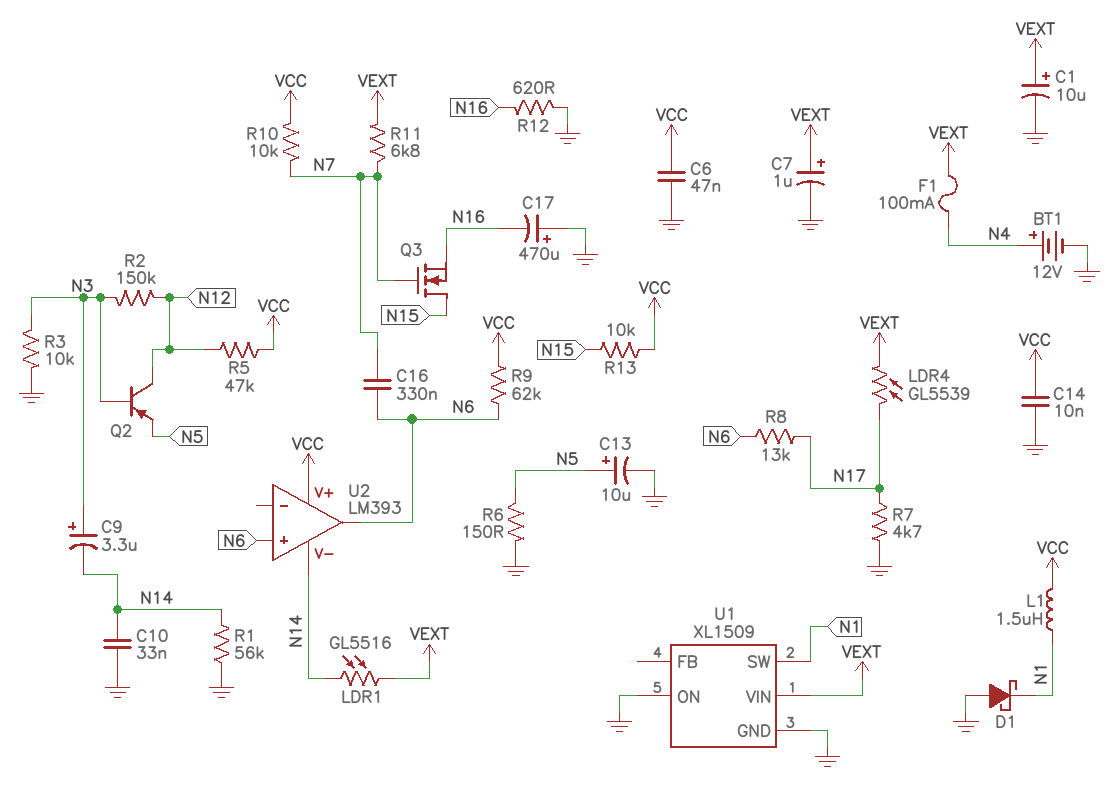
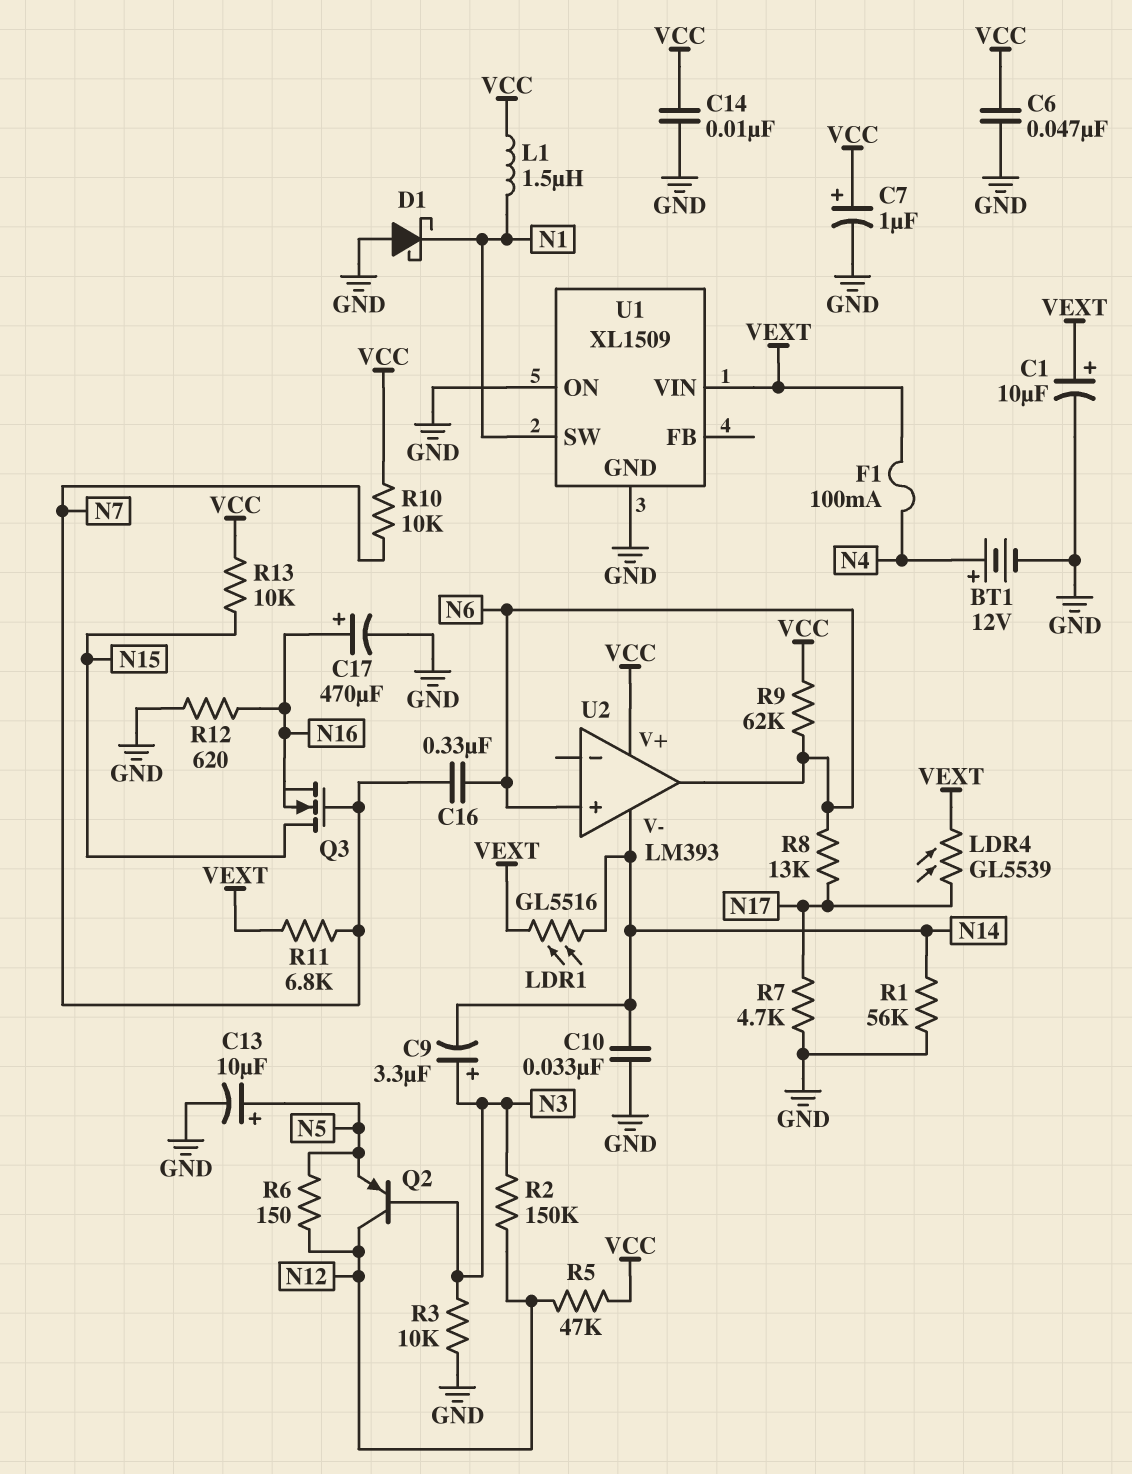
C7: 1uF (plus VEXT, minus GND) -> 1uF (plus VCC, minus GND)
C17: 470uF (plus GND, minus N16) -> 470uF (plus N16, minus GND)
R6: 150 (GND, N5) -> 150 (N5, N12)

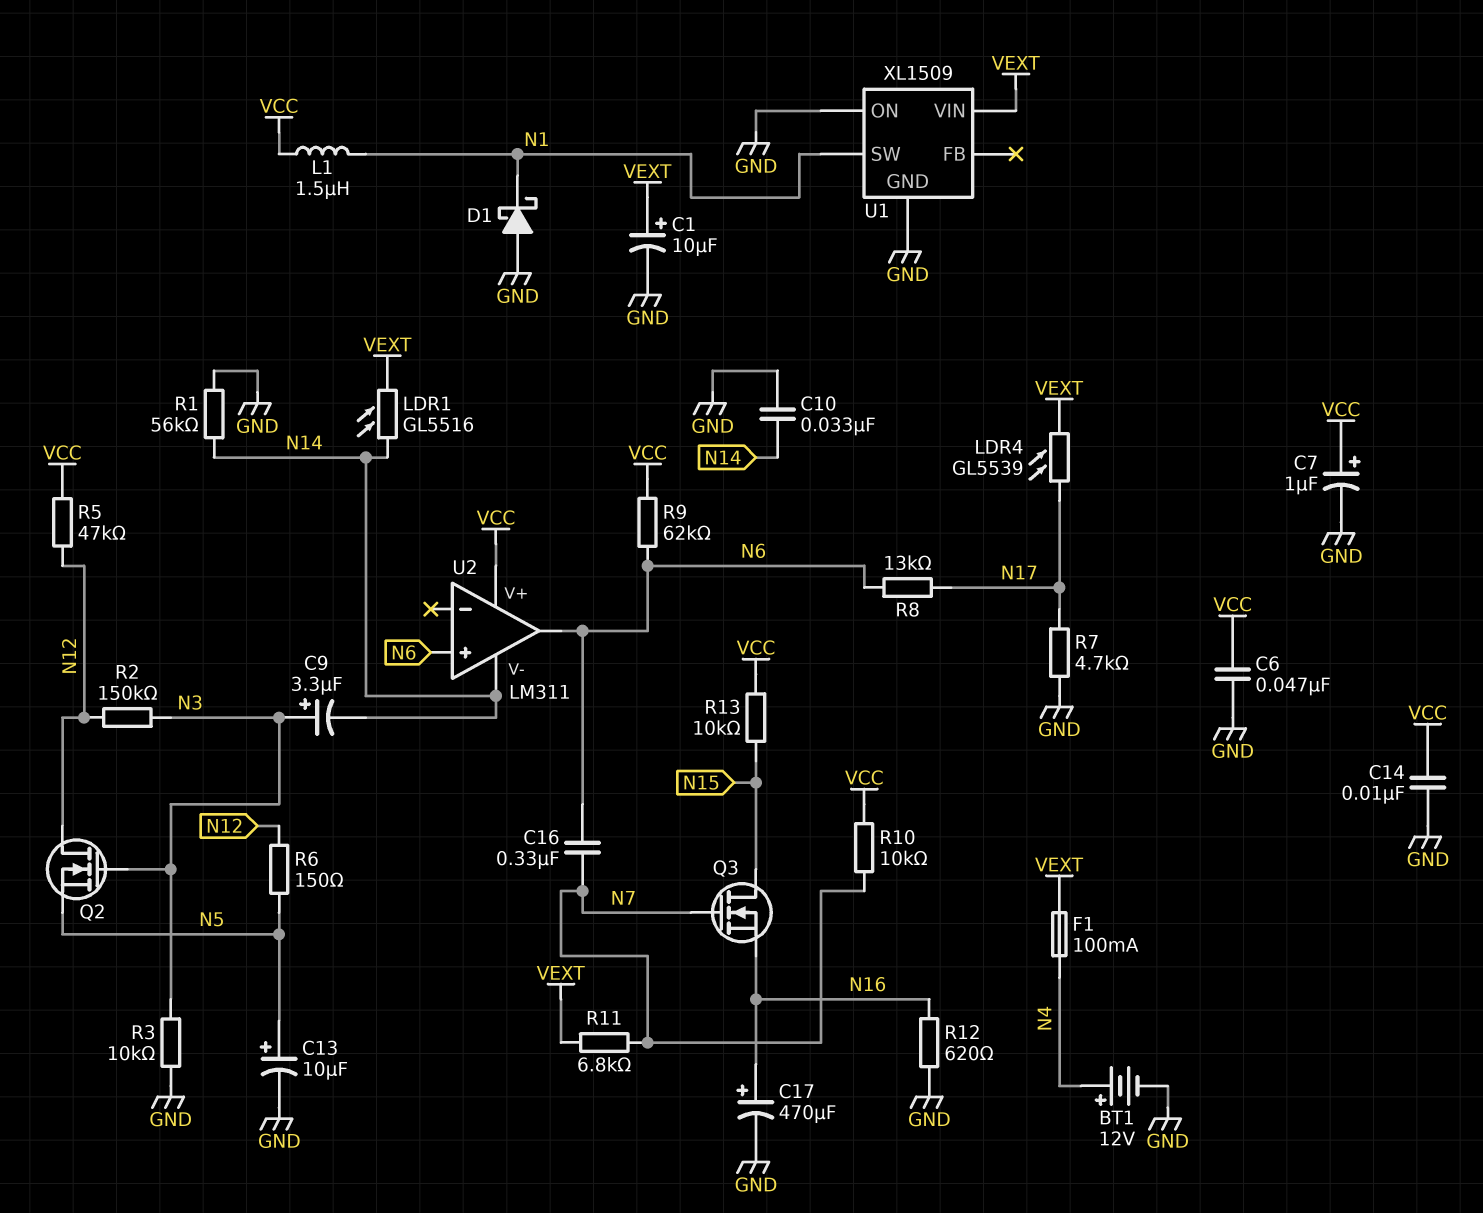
Q2: PNP (B N3, C N12, E N5) -> NMOS (G N3, D N12, S N5)
U2: LM393 -> LM311

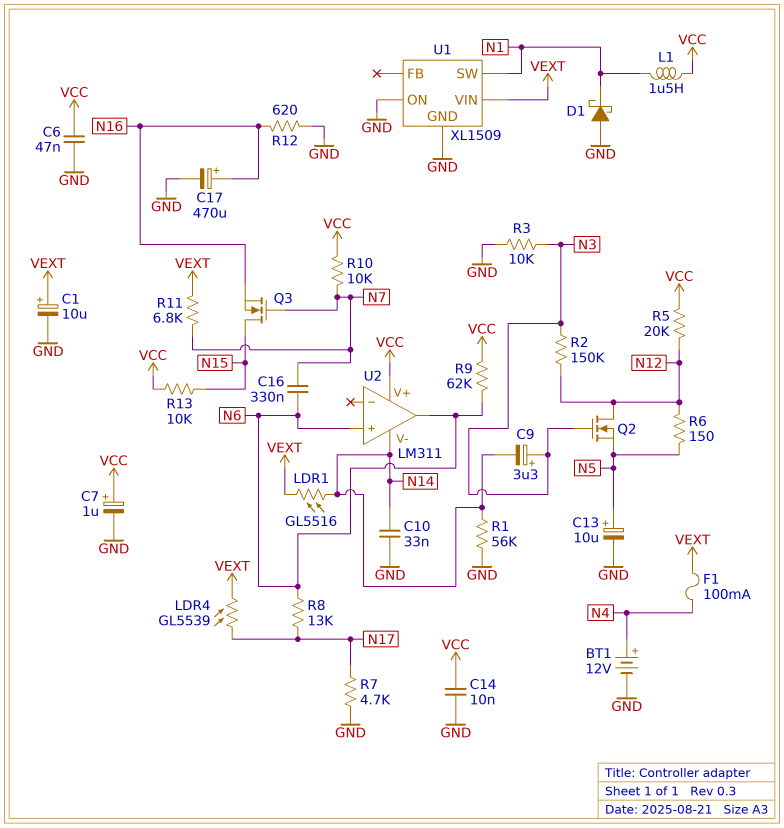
R5: 47k (N12, VCC) -> 20k (N12, VCC)

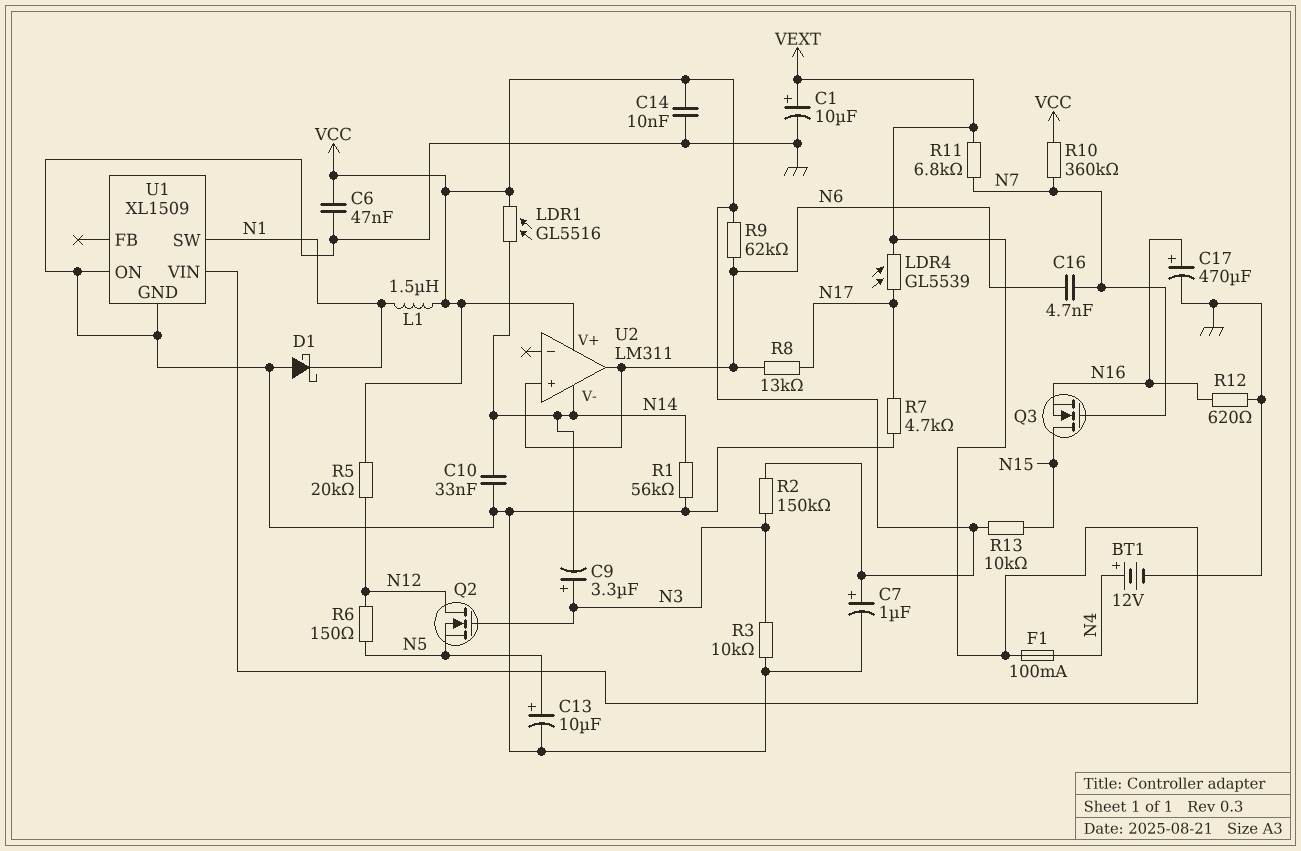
C16: 330nF (N6, N7) -> 4.7nF (N6, N7)
LDR1: GL5516 (N14, VEXT) -> GL5516 (N14, VCC)
R2: 150k (N3, N12) -> 150k (N3, VCC)
R10: 10k (N7, VCC) -> 360k (N7, VCC)

